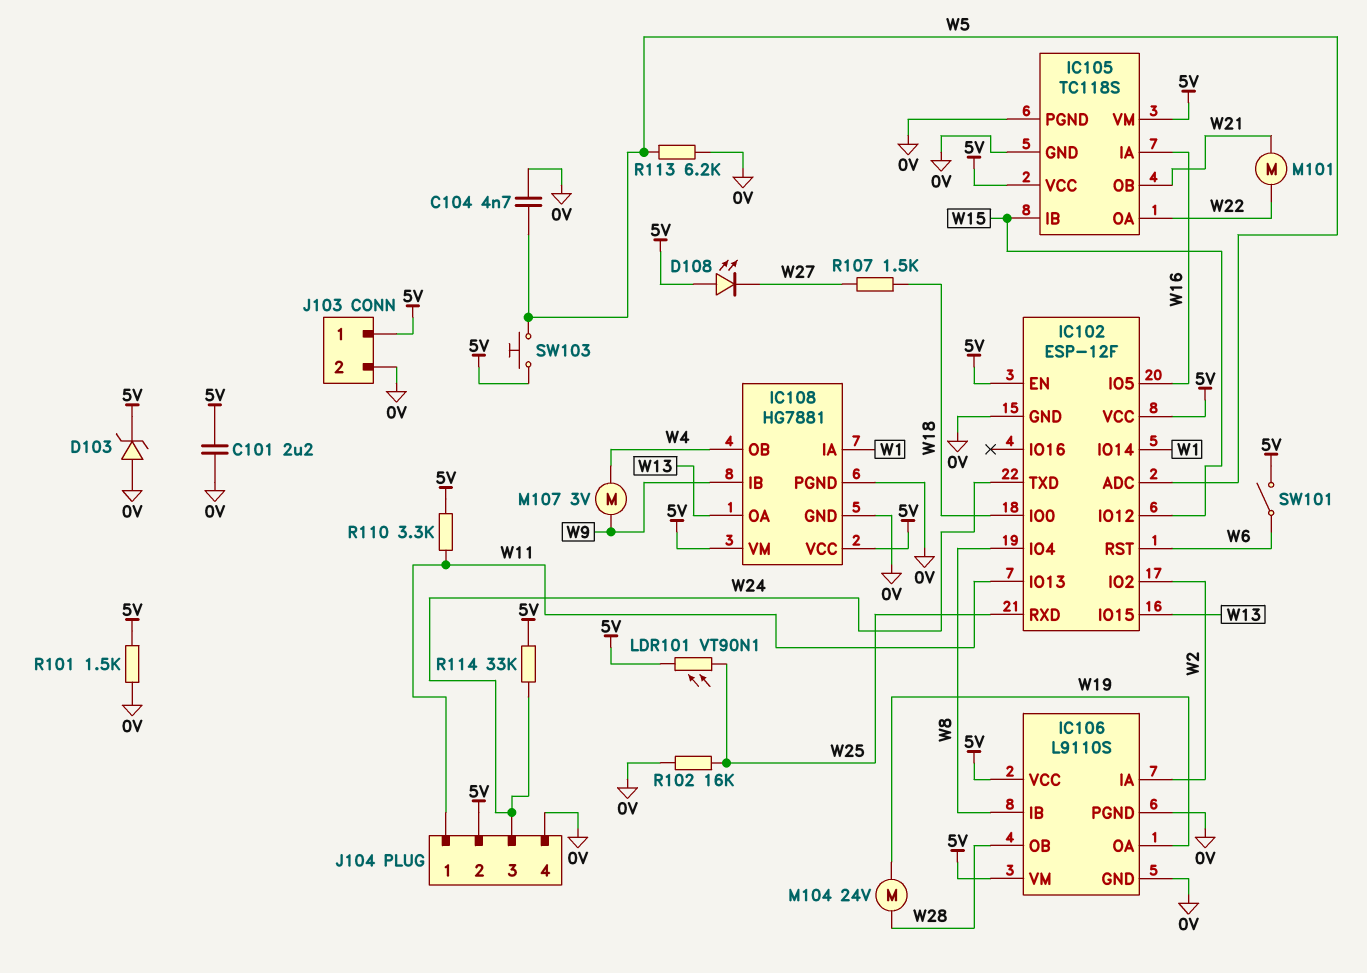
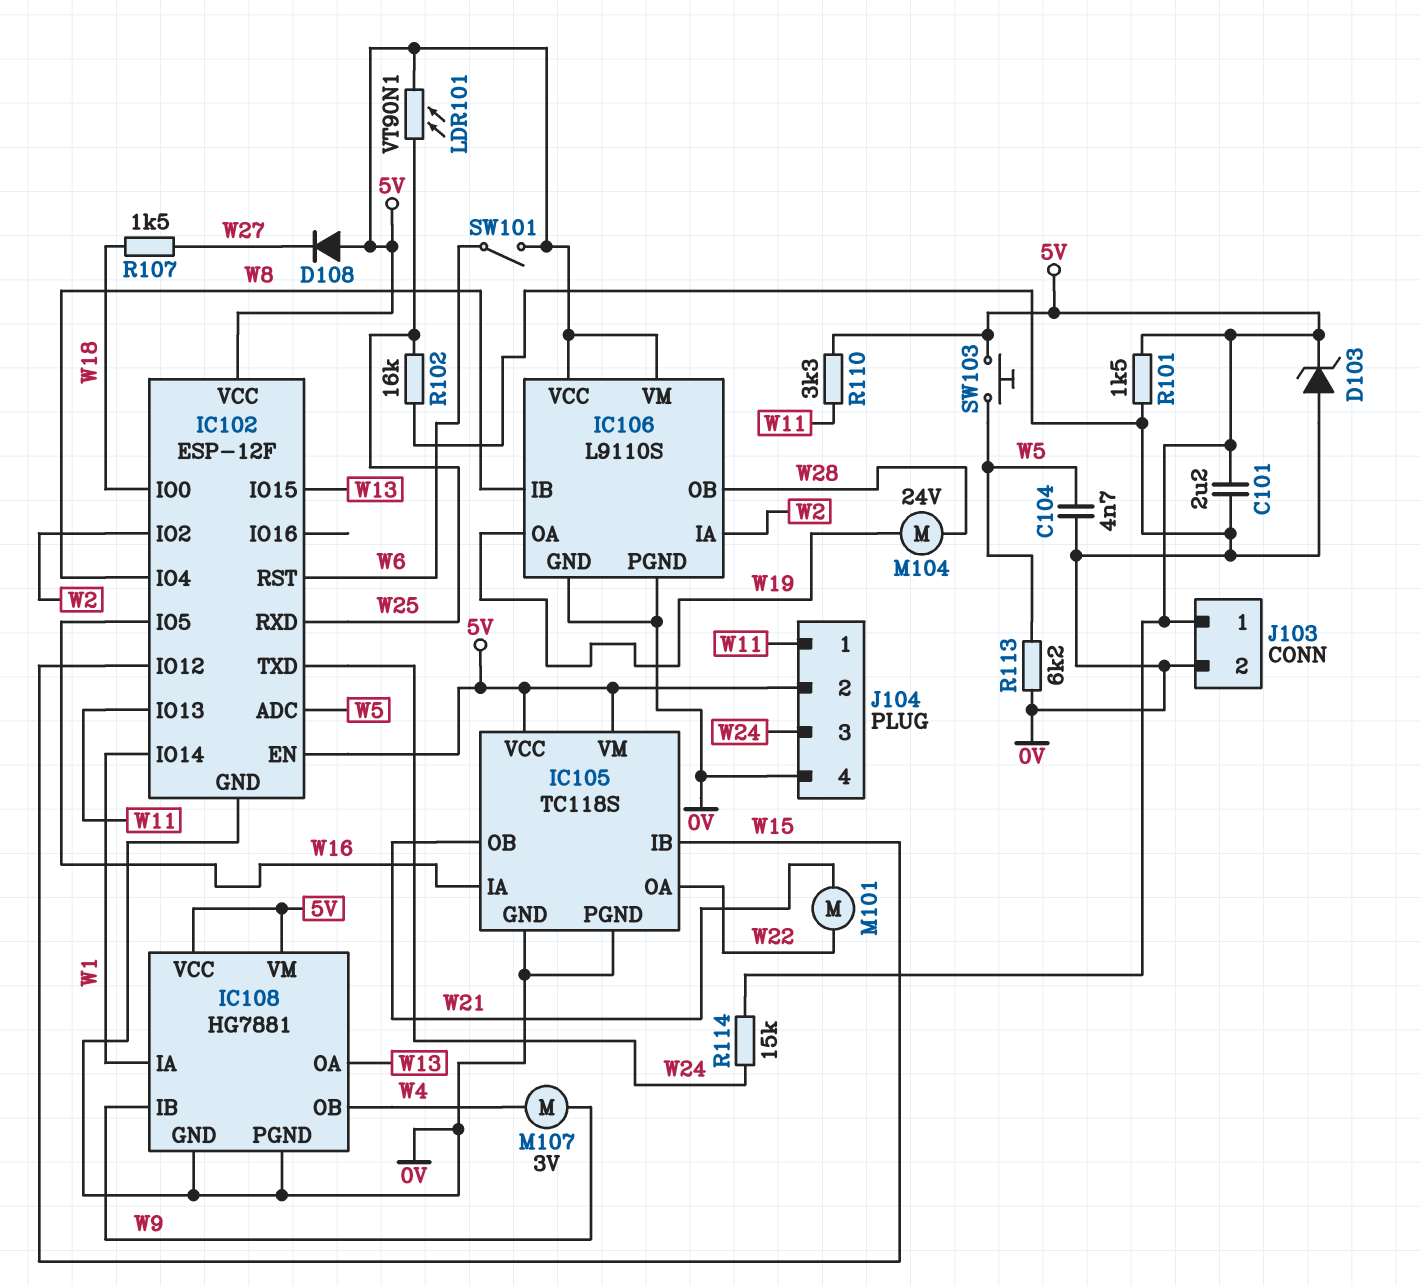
D108: LED (A 5V, K W27) -> diode (A 5V, K W27)
R114: 33k (5V, W24) -> 15k (5V, W24)

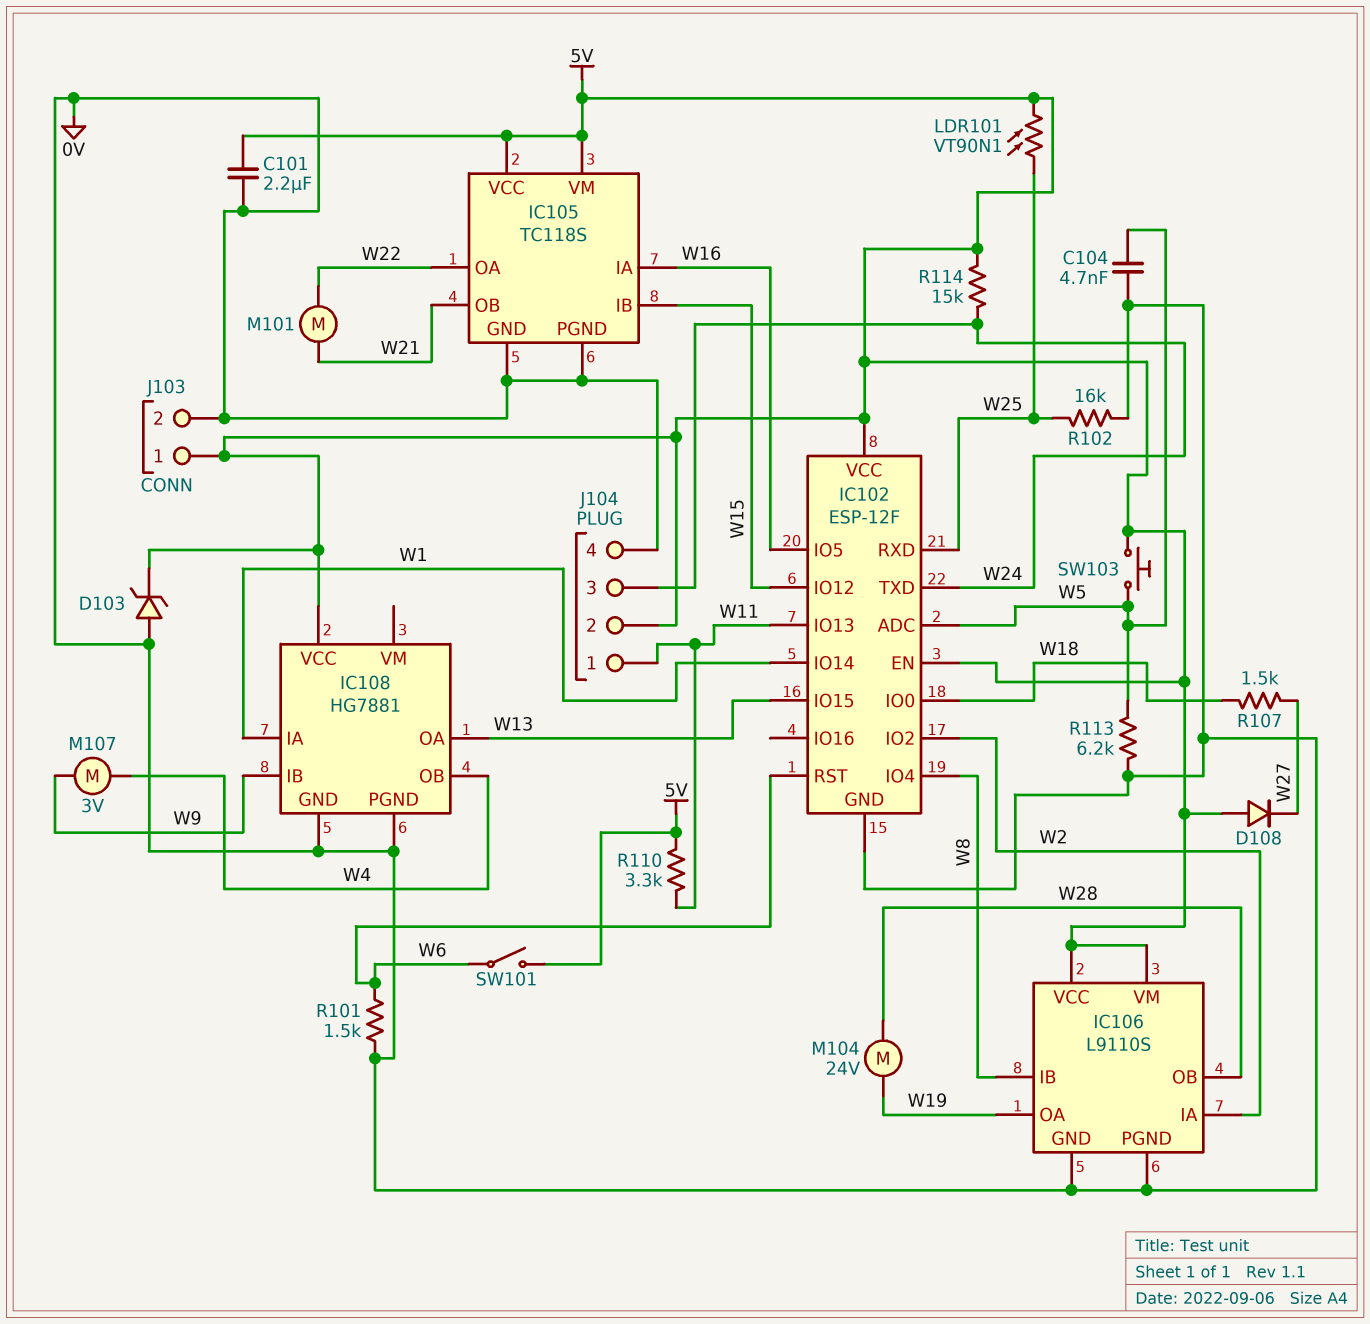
IC108 pin VM: 5V -> none
R101: 1.5k (0V, 5V) -> 1.5k (0V, W6)

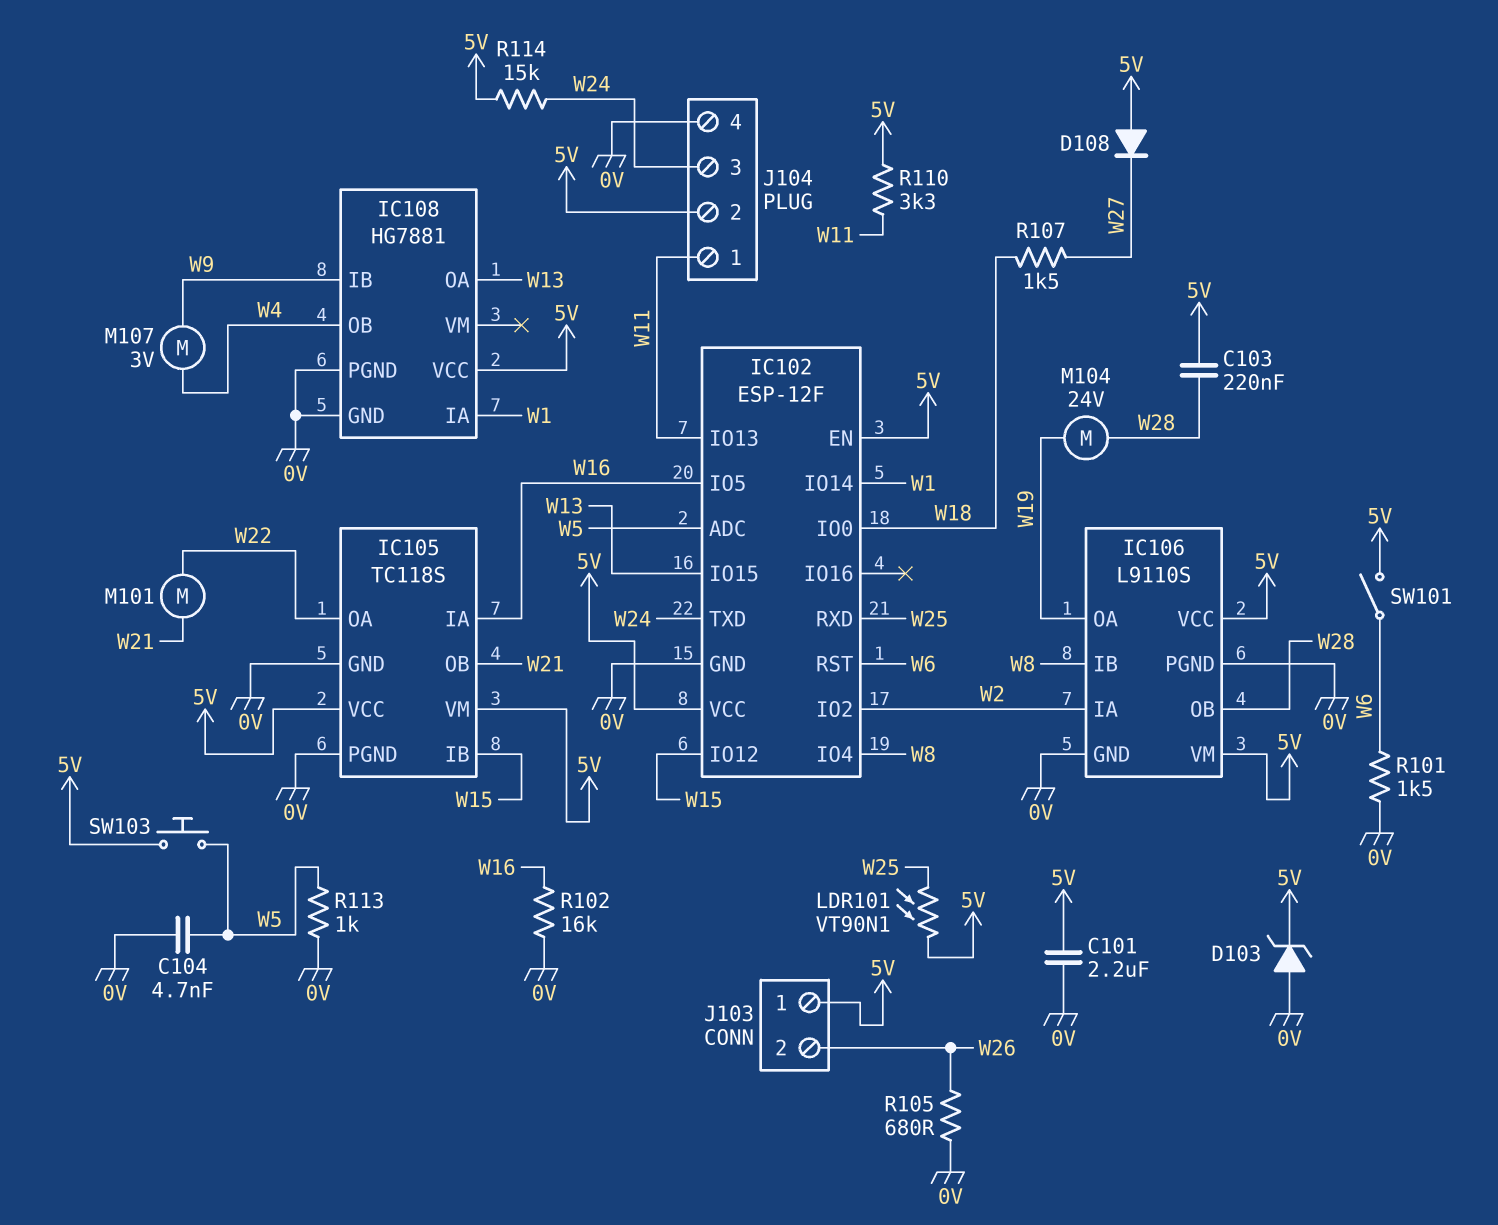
C103: none -> 220nF (5V, W28)
J103 pin 2: 0V -> W26
R102: 16k (0V, W25) -> 16k (0V, W16)
R105: none -> 680 (0V, W26)
R113: 6.2k (0V, W5) -> 1k (0V, W5)

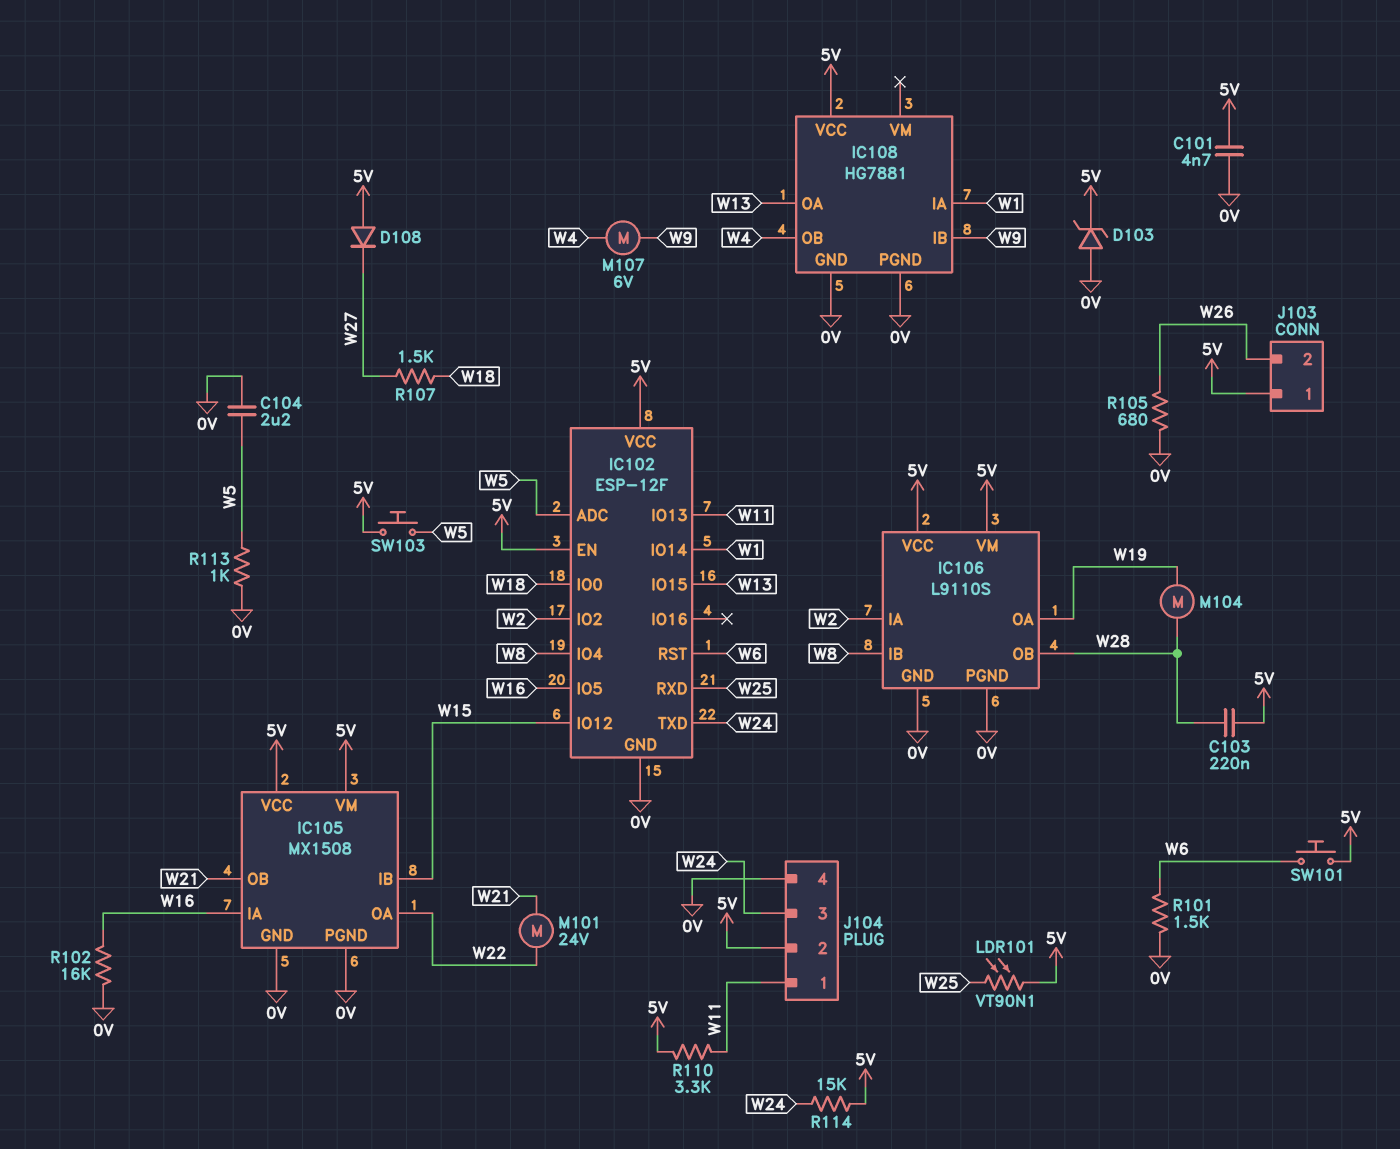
C101: 2.2uF (0V, 5V) -> 4.7nF (0V, 5V)
C104: 4.7nF (0V, W5) -> 2.2uF (0V, W5)
IC105: TC118S -> MX1508
M101: motor (W21, W22) -> motor 24V (W21, W22)
M104: motor 24V (W19, W28) -> motor (W19, W28)
M107: motor 3V (W4, W9) -> motor 6V (W4, W9)
SW101: switch (5V, W6) -> button (5V, W6)

